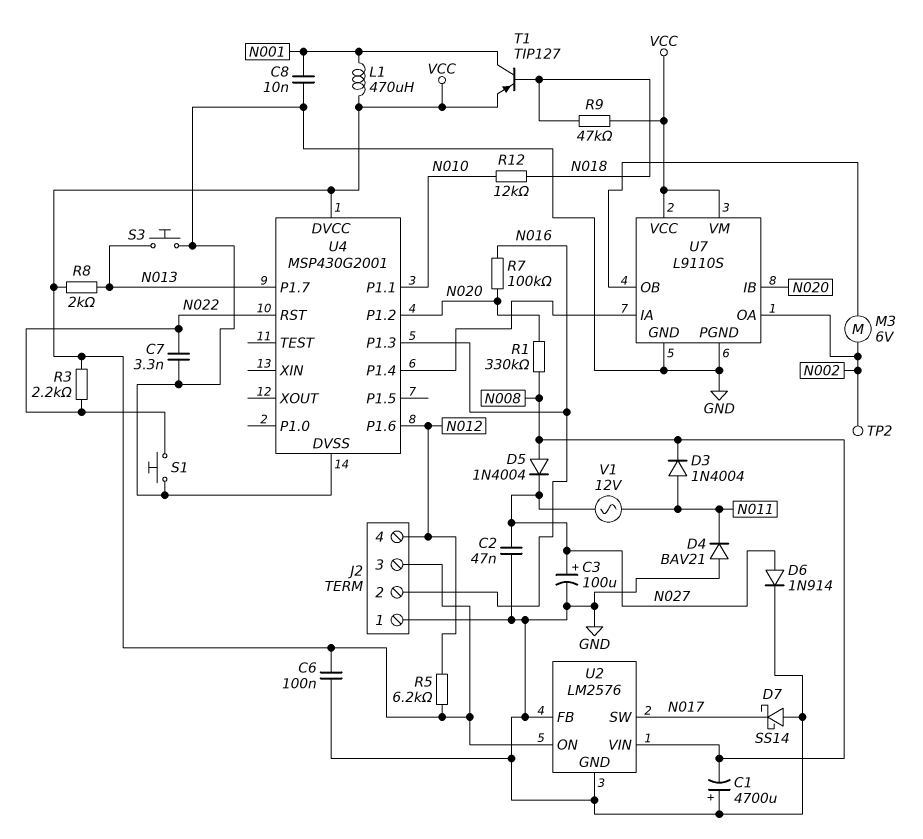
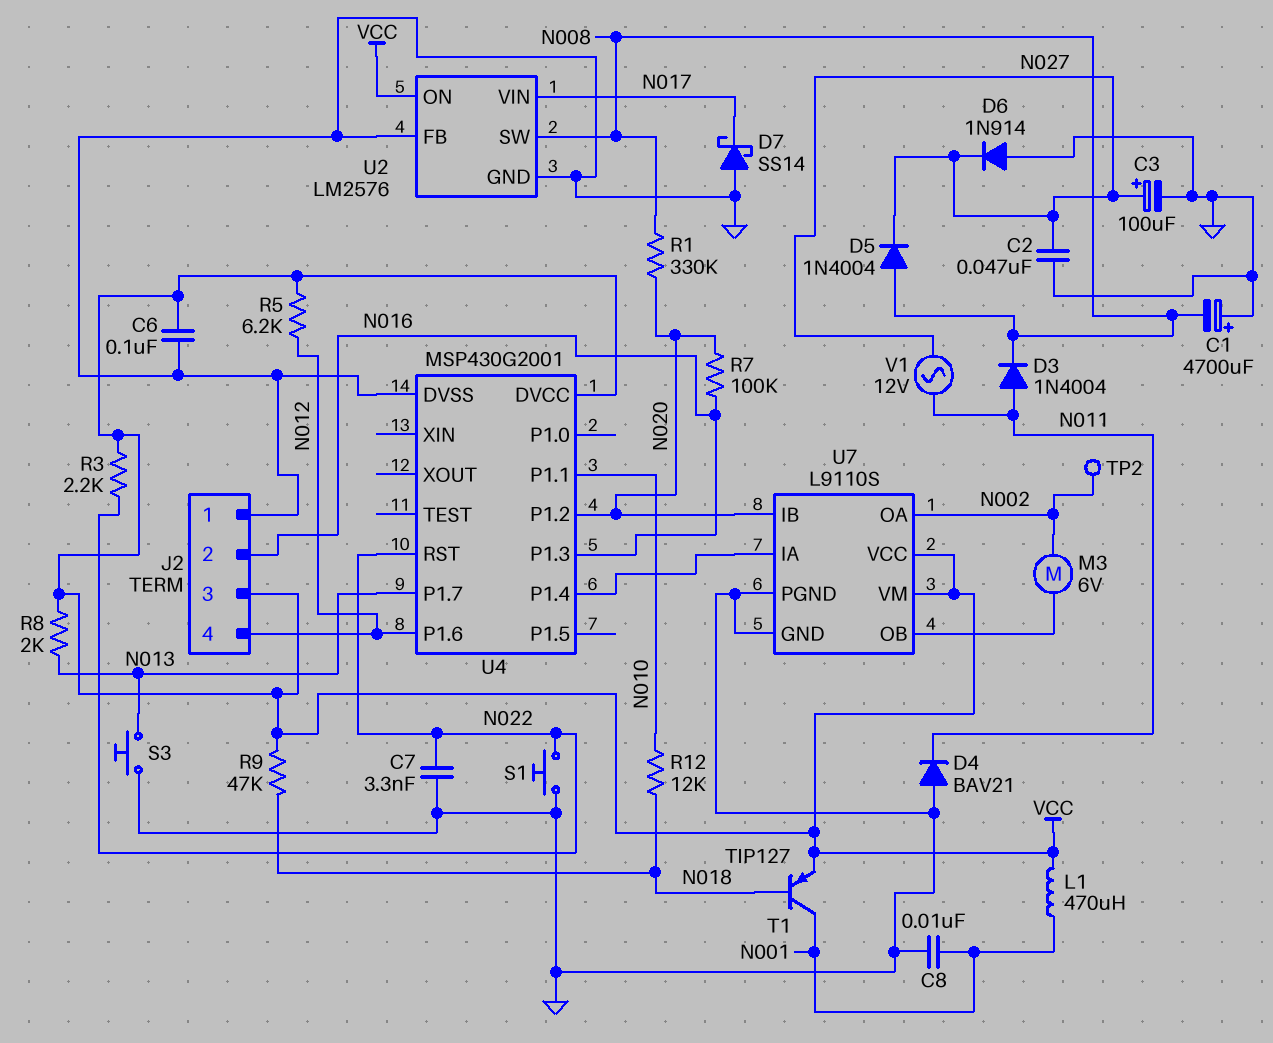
D6: diode 1N914 (A N027, K GND) -> diode 1N914 (A GND, K N027)
U2 pin SW: N017 -> N008
U2 pin VIN: N008 -> N017

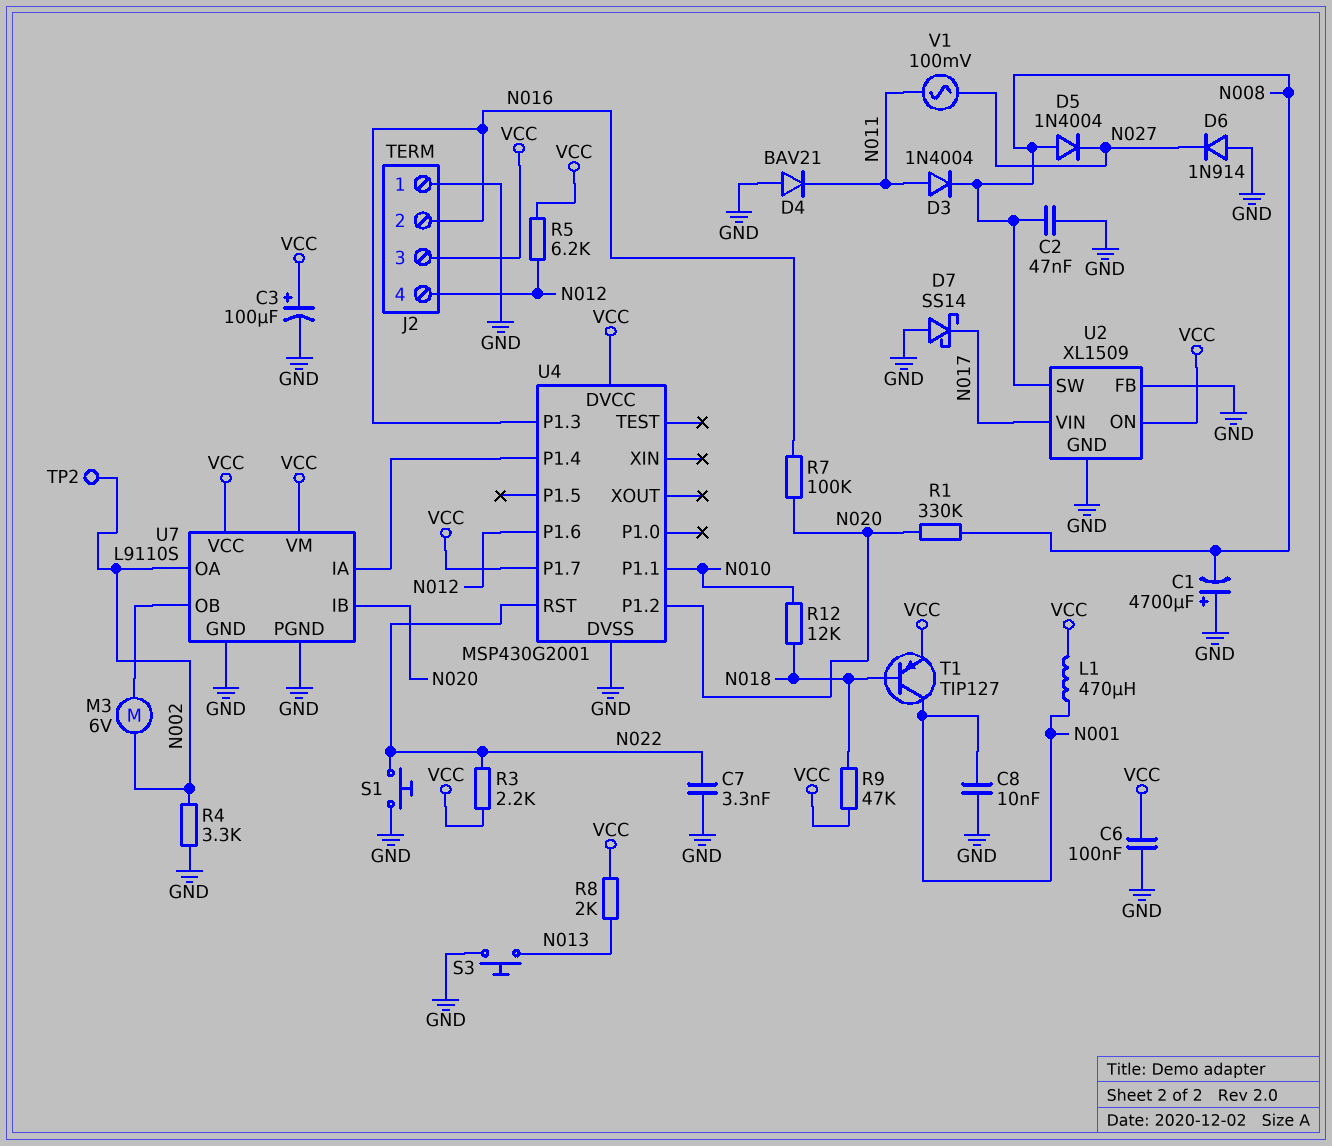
C2: 47nF (GND, N027) -> 47nF (GND, N008)
C3: 100uF (plus N027, minus GND) -> 100uF (plus VCC, minus GND)
R4: none -> 3.3k (GND, N002)
U2: LM2576 -> XL1509
U4 pin P1.7: N013 -> VCC
V1: AC 12V (N011, N027) -> AC 100mV (N011, N027)

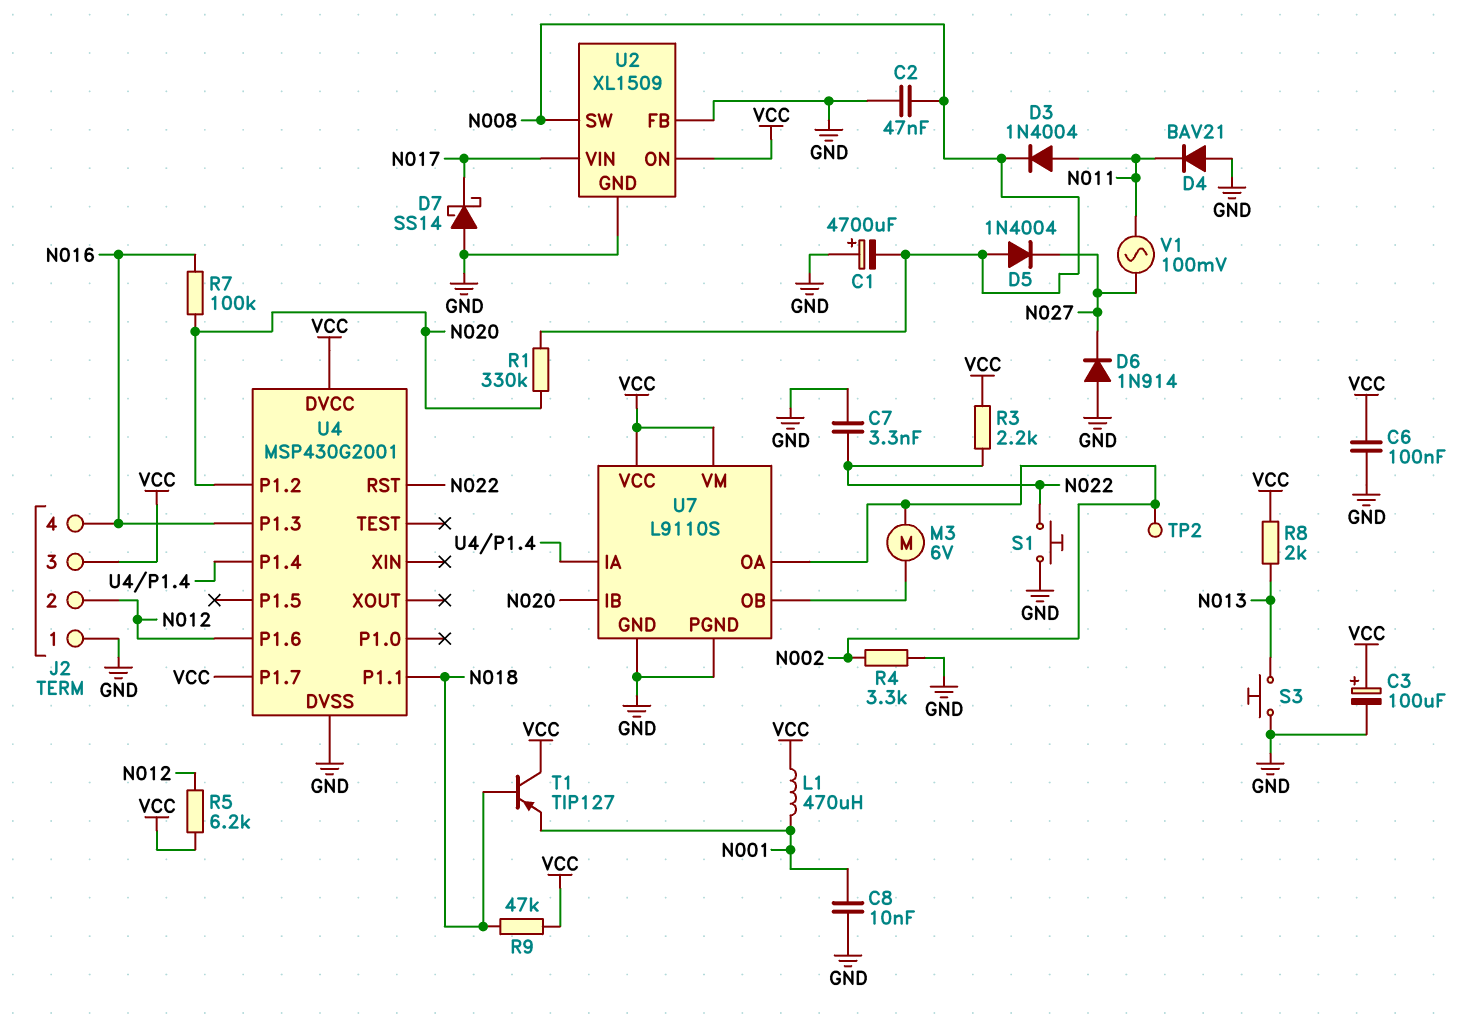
J2 pin 2: N016 -> N012
J2 pin 4: N012 -> N016
R12: 12k (N010, N018) -> none
T1: PNP TIP127 (B N018, C N001, E VCC) -> PNP TIP127 (B N018, C VCC, E N001)
U4 pin P1.1: N010 -> N018

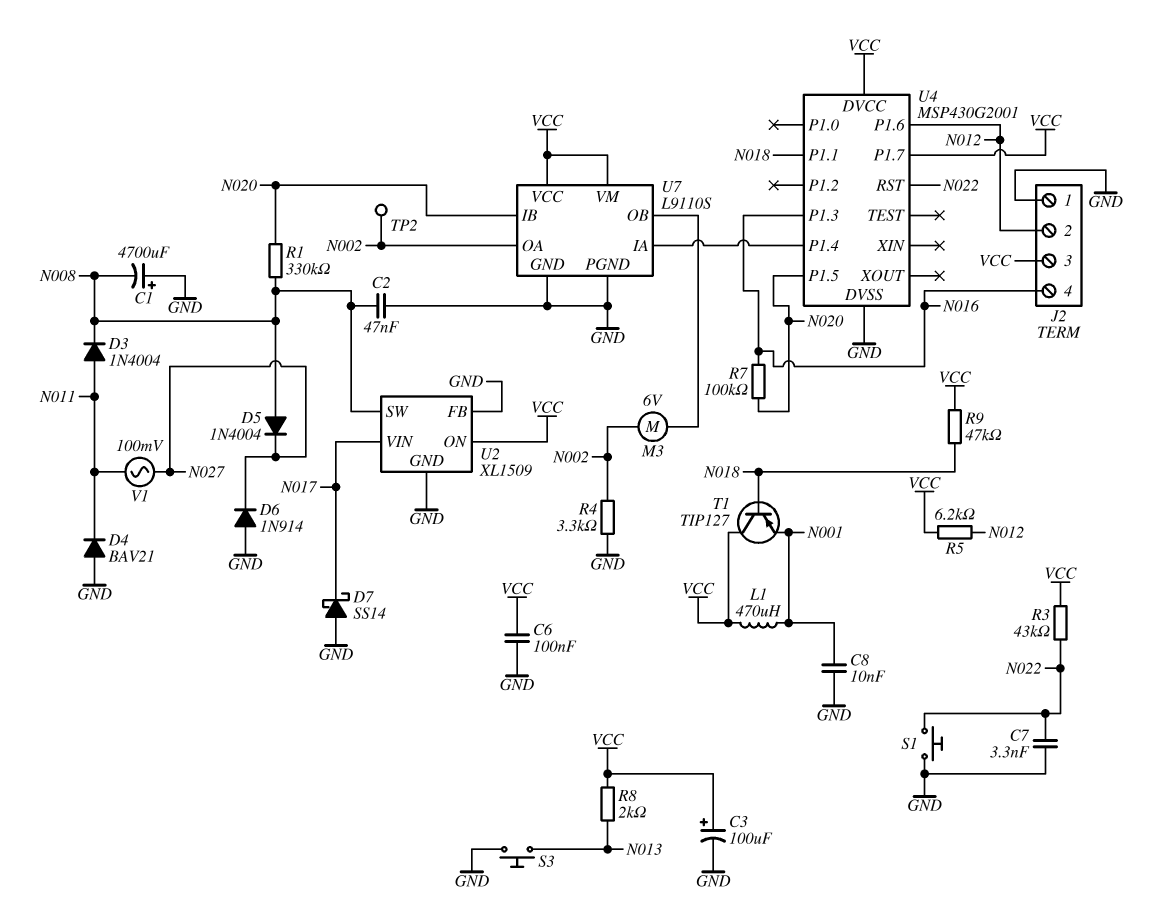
R3: 2.2k (N022, VCC) -> 43k (N022, VCC)
U4 pin P1.2: N020 -> none
U4 pin P1.5: none -> N020

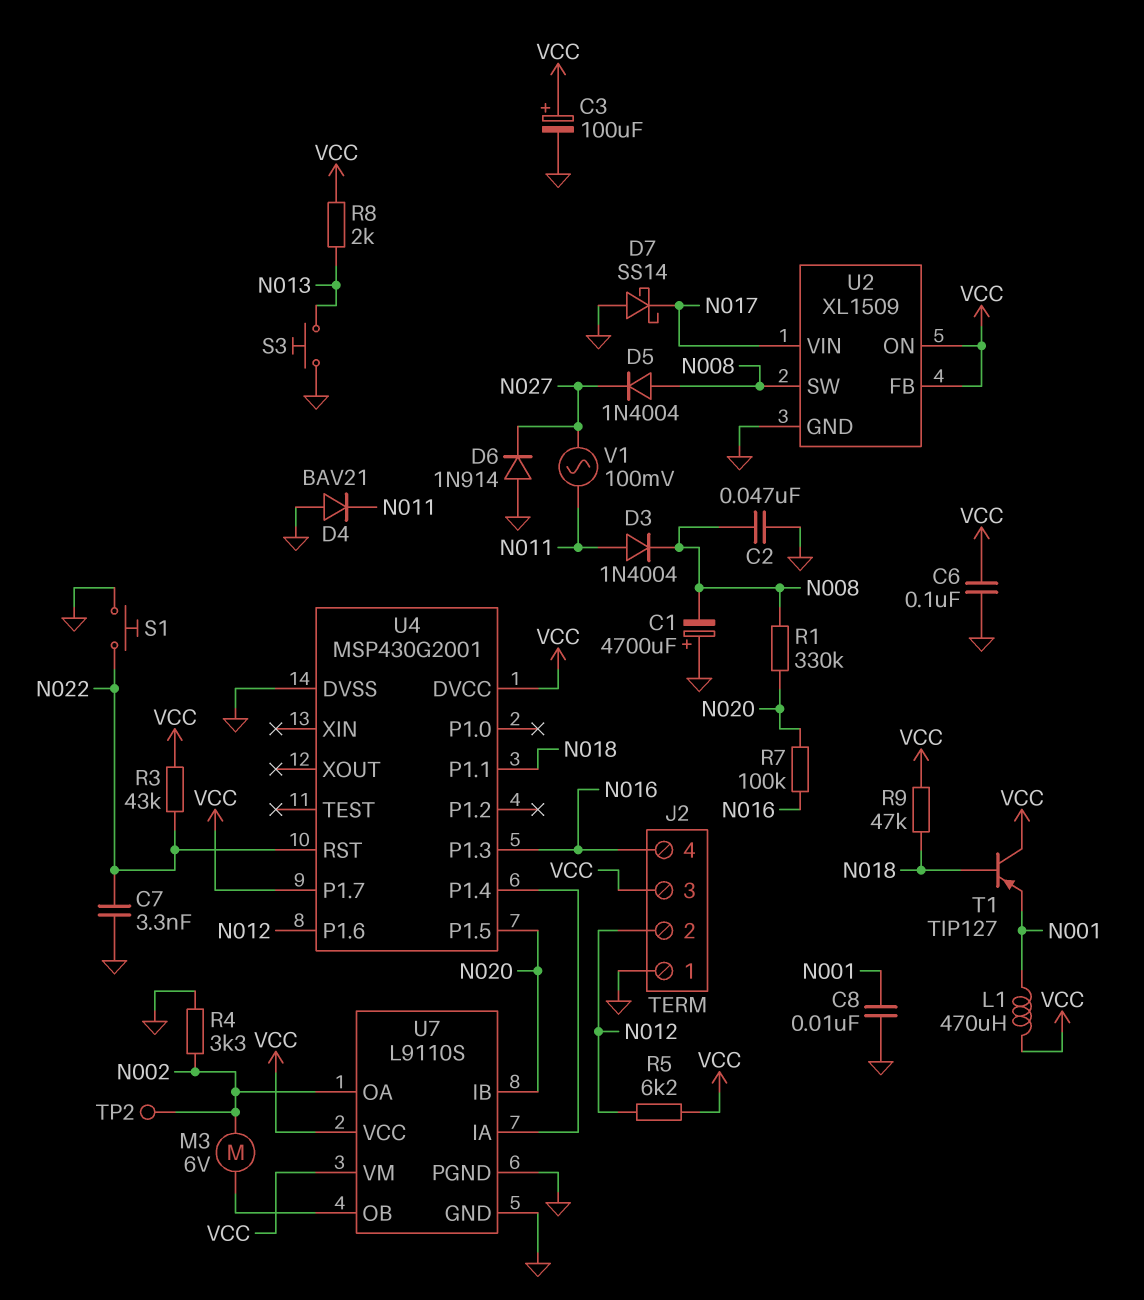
U2 pin FB: GND -> VCC

